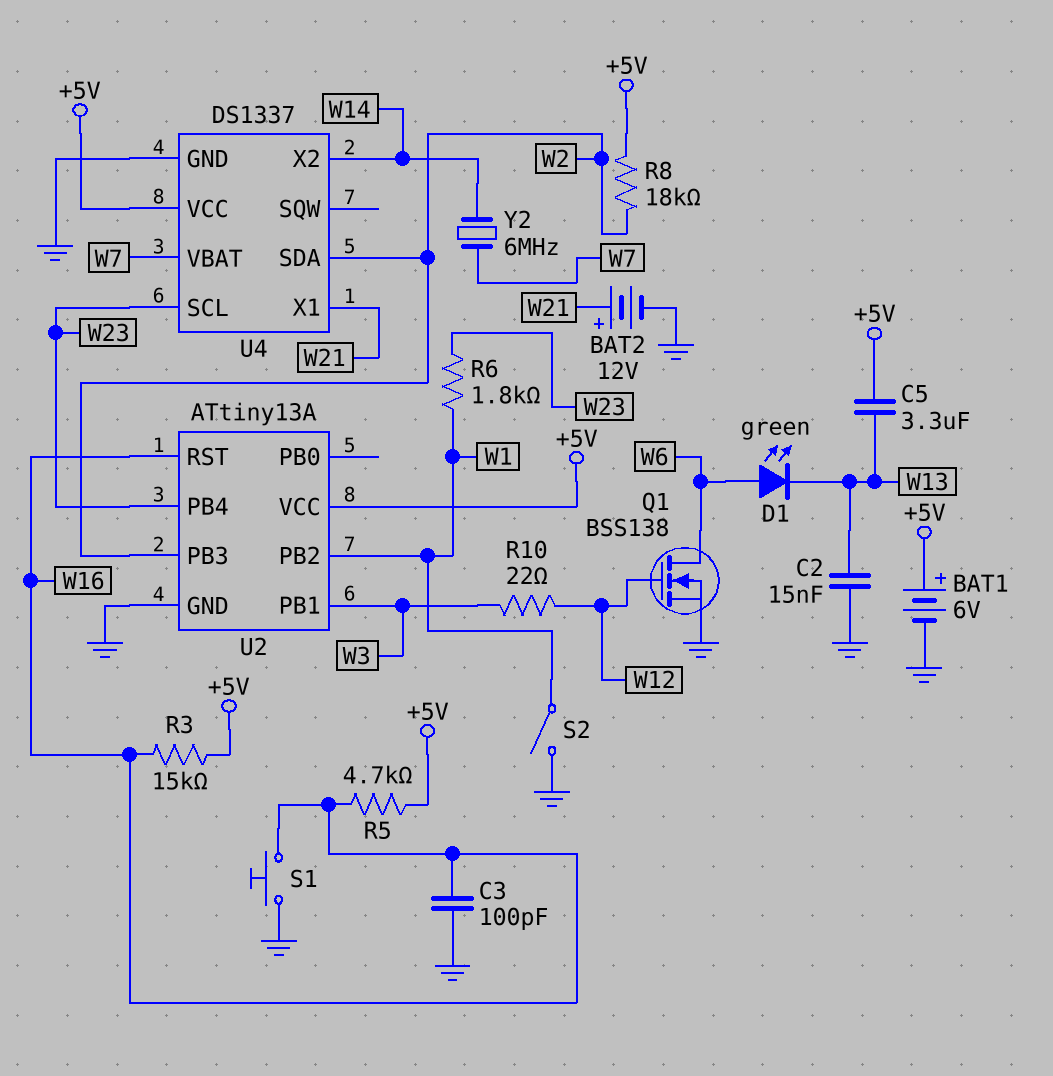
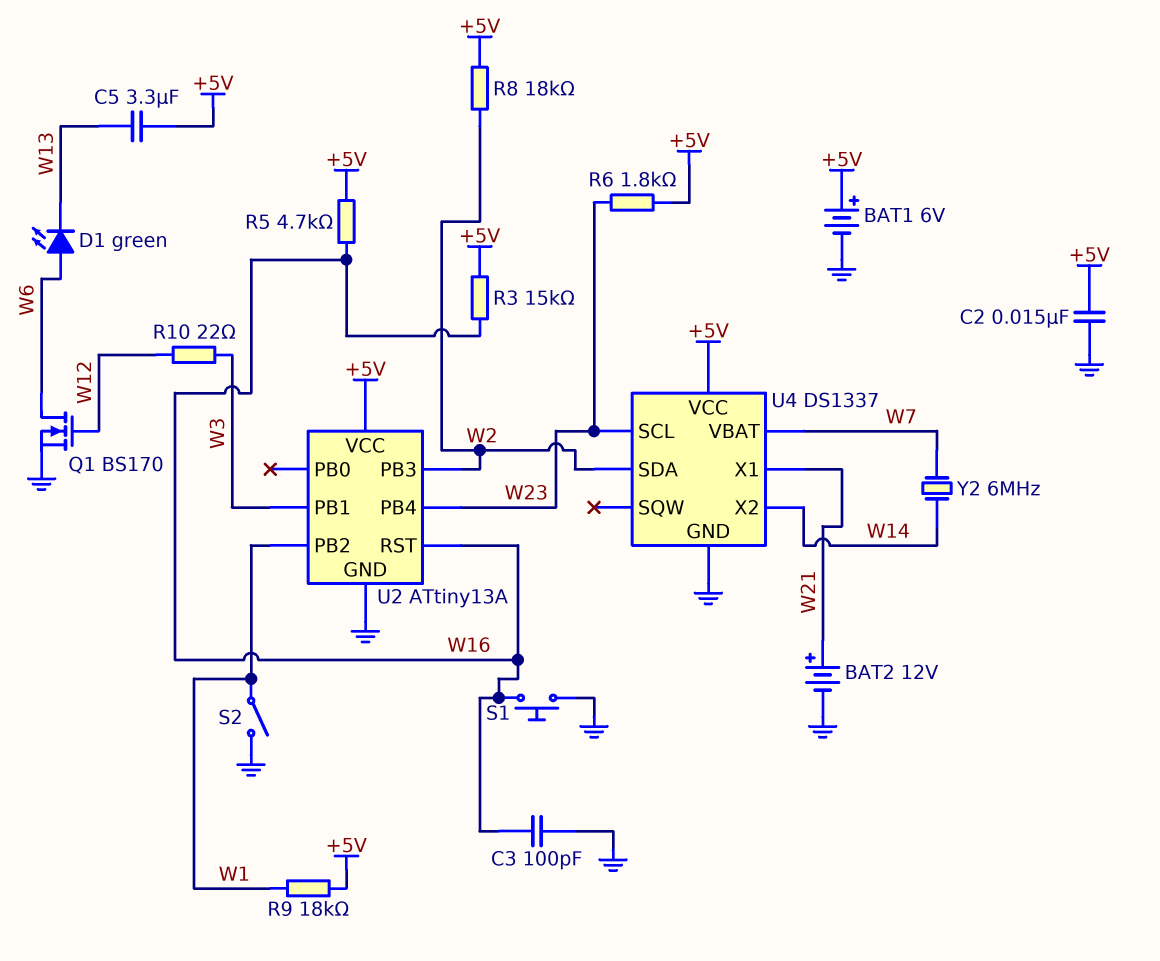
C2: 15nF (GND, W13) -> 15nF (+5V, GND)
Q1: NMOS BSS138 (G W12, D W6, S GND) -> NMOS BS170 (G W12, D W6, S GND)
R6: 1.8k (W1, W23) -> 1.8k (+5V, W23)
R9: none -> 18k (+5V, W1)

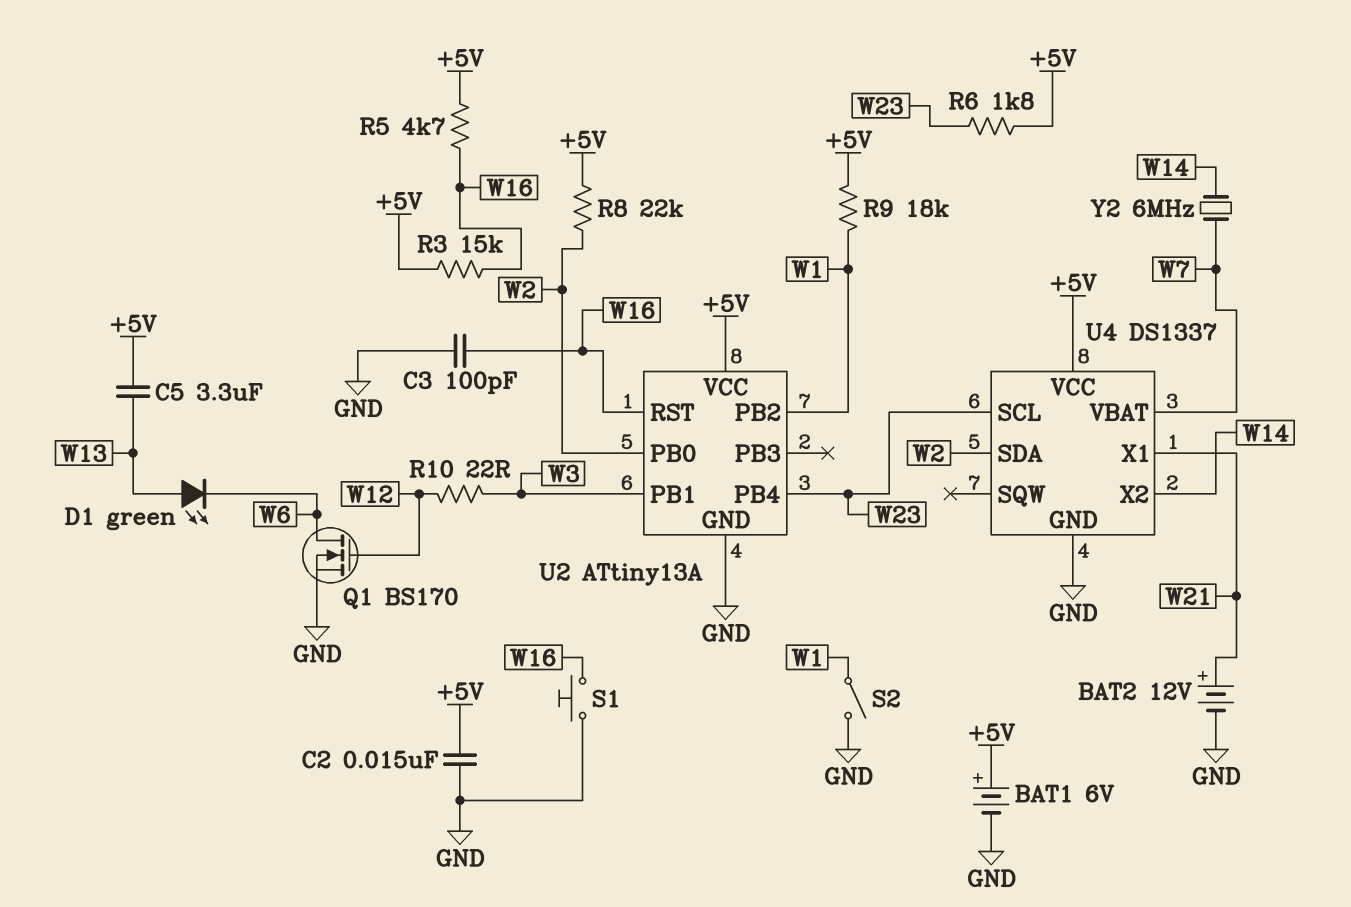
D1: LED green (A W6, K W13) -> LED green (A W13, K W6)
R8: 18k (+5V, W2) -> 22k (+5V, W2)
U2 pin PB0: none -> W2
U2 pin PB3: W2 -> none

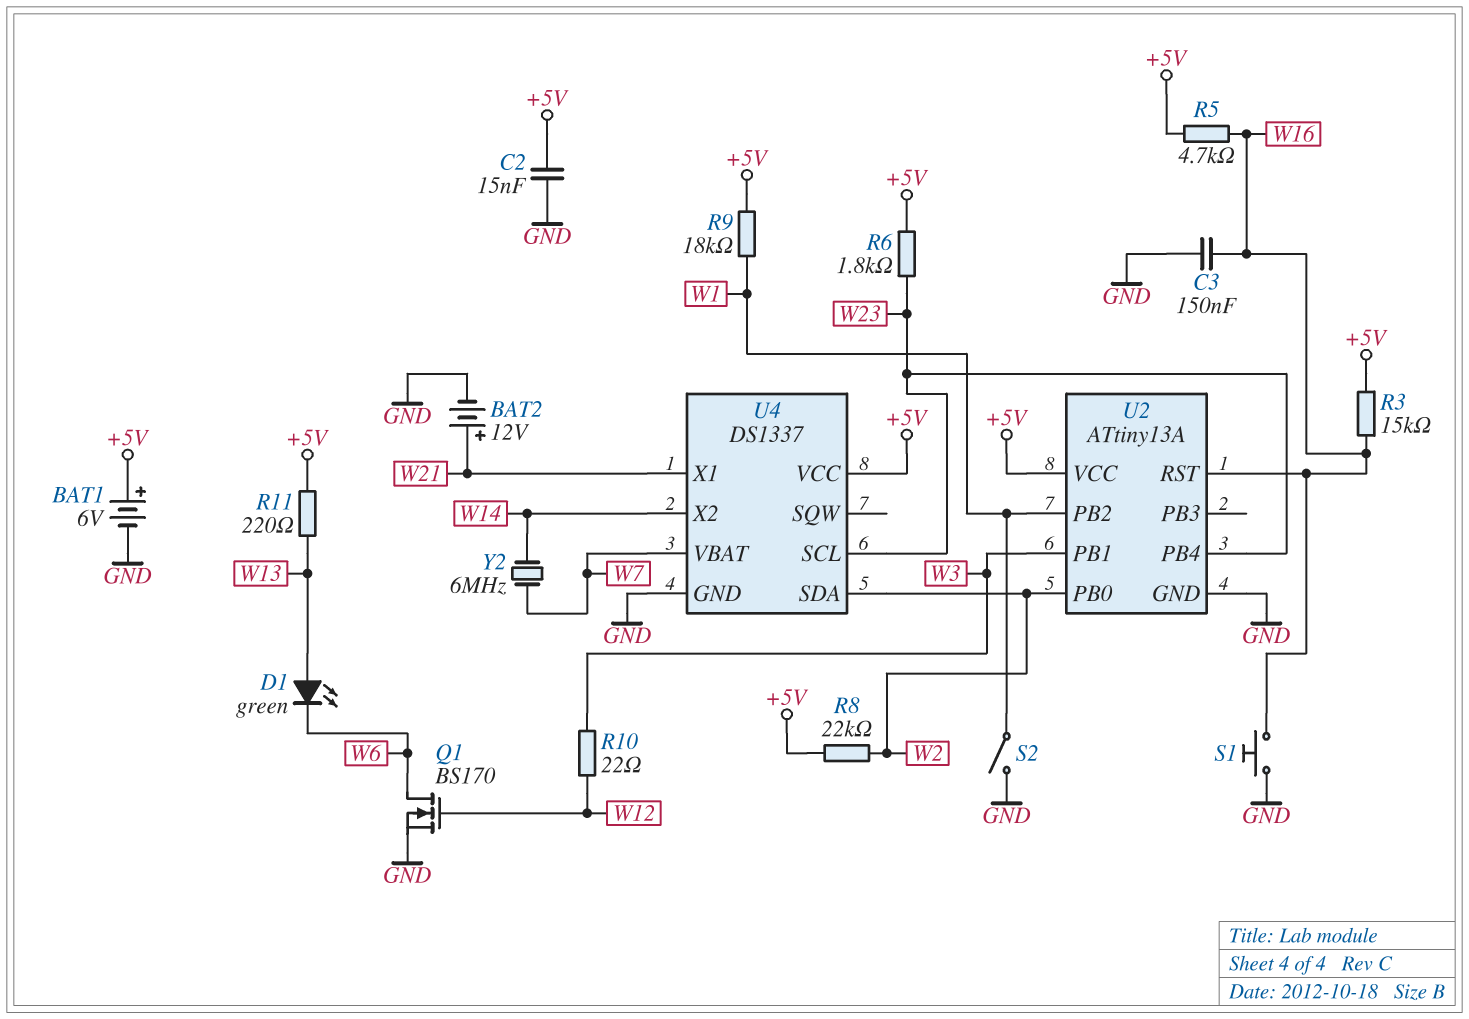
C3: 100pF (GND, W16) -> 150nF (GND, W16)
C5: 3.3uF (+5V, W13) -> none
R11: none -> 220 (+5V, W13)

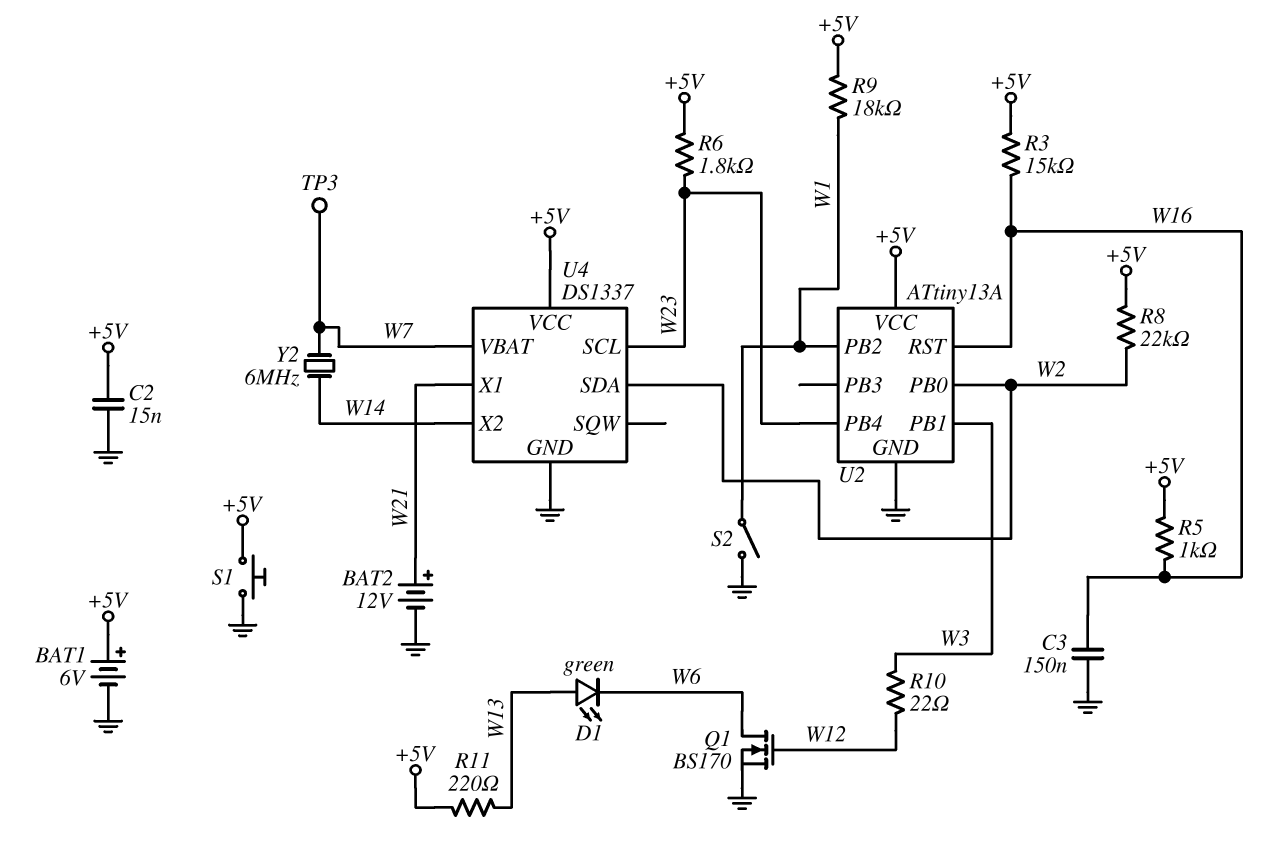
R5: 4.7k (+5V, W16) -> 1k (+5V, W16)
S1: button (GND, W16) -> button (+5V, GND)
TP3: none -> test point (W7)

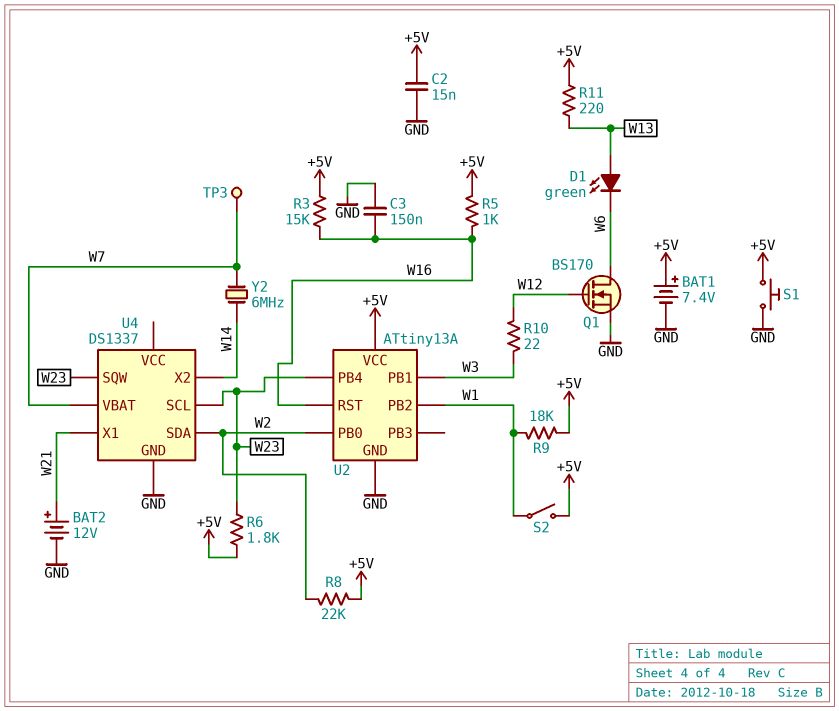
BAT1: 6V (plus +5V, minus GND) -> 7.4V (plus +5V, minus GND)
S2: switch (GND, W1) -> switch (+5V, W1)
U4 pin SQW: none -> W23
U4 pin VCC: +5V -> none

